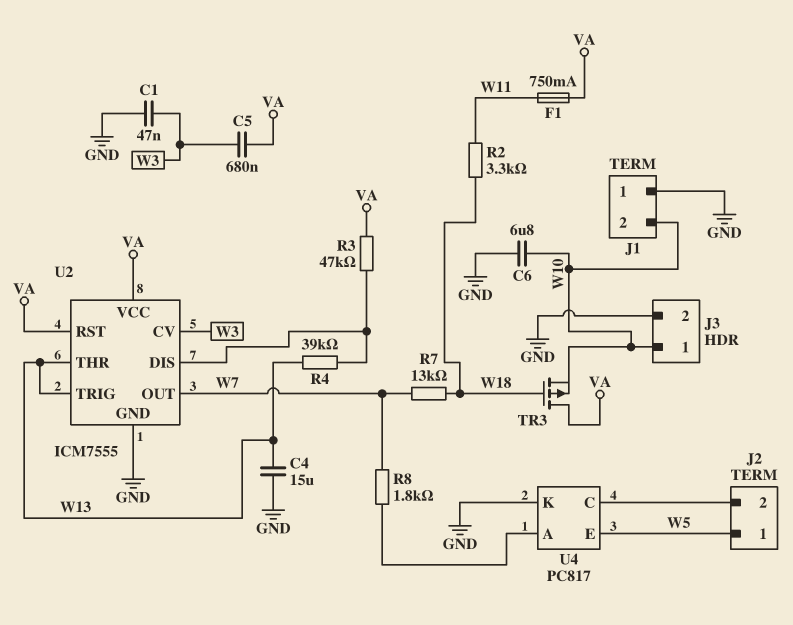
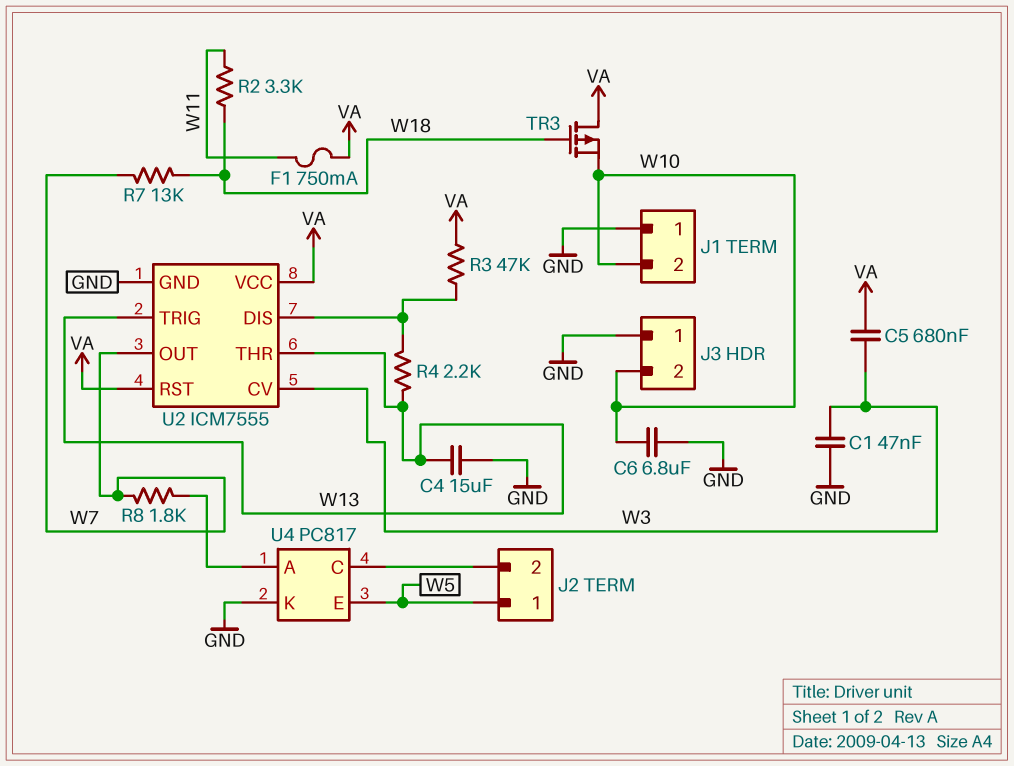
J3 pin 1: W10 -> GND
J3 pin 2: GND -> W10
R4: 39k (U2/DIS, W13) -> 2.2k (U2/DIS, W13)

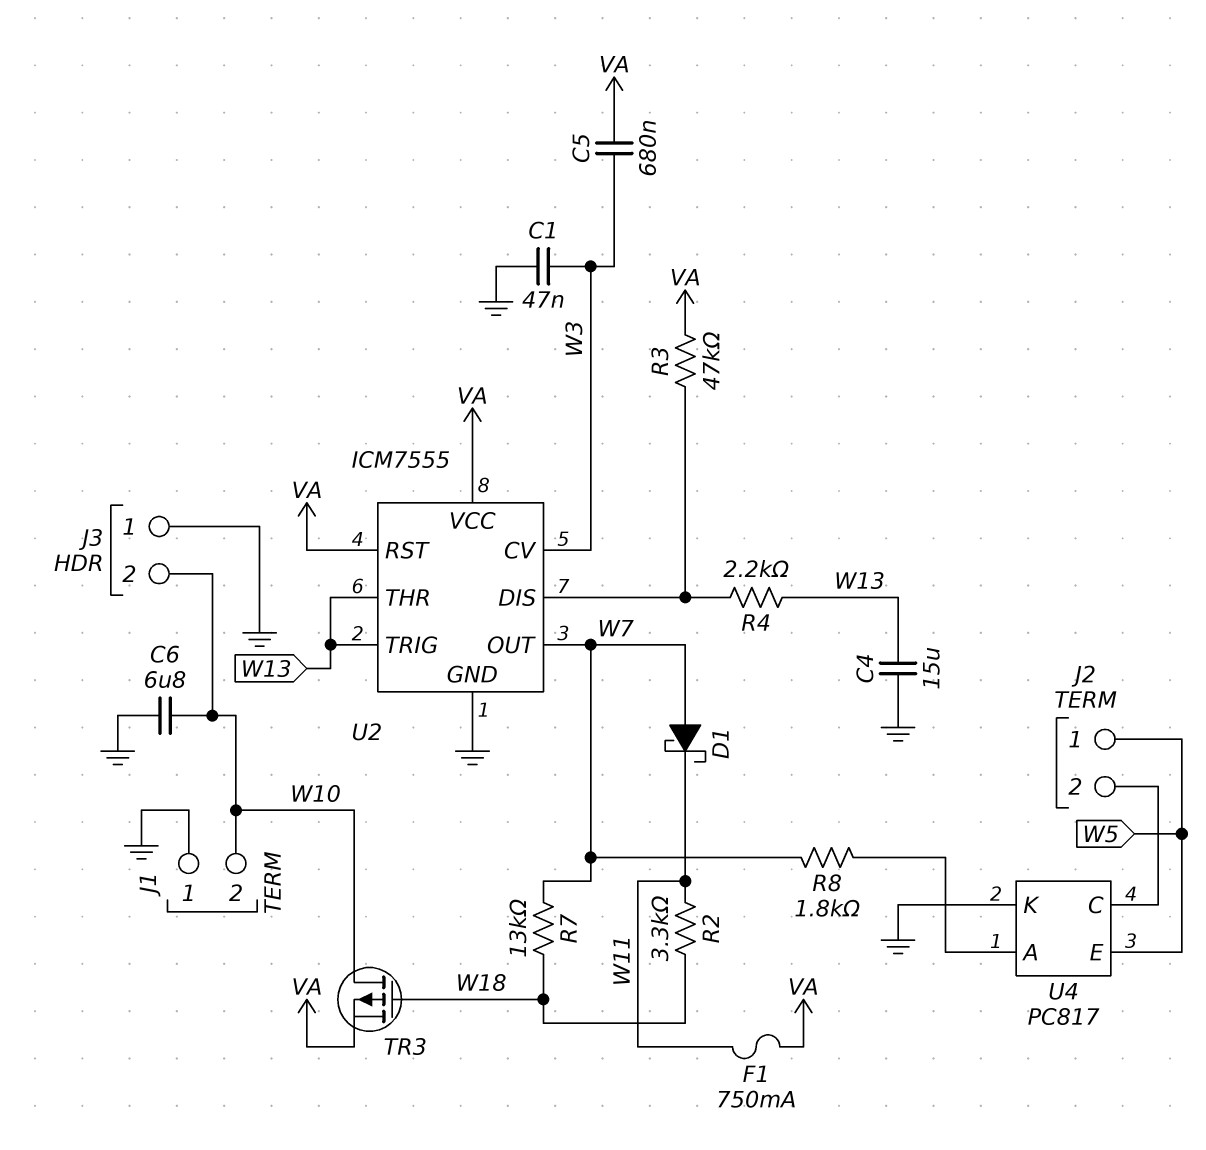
D1: none -> schottky (A W7, K W11)
TR3: PMOS (G W18, D VA, S W10) -> PMOS (G W18, D W10, S VA)

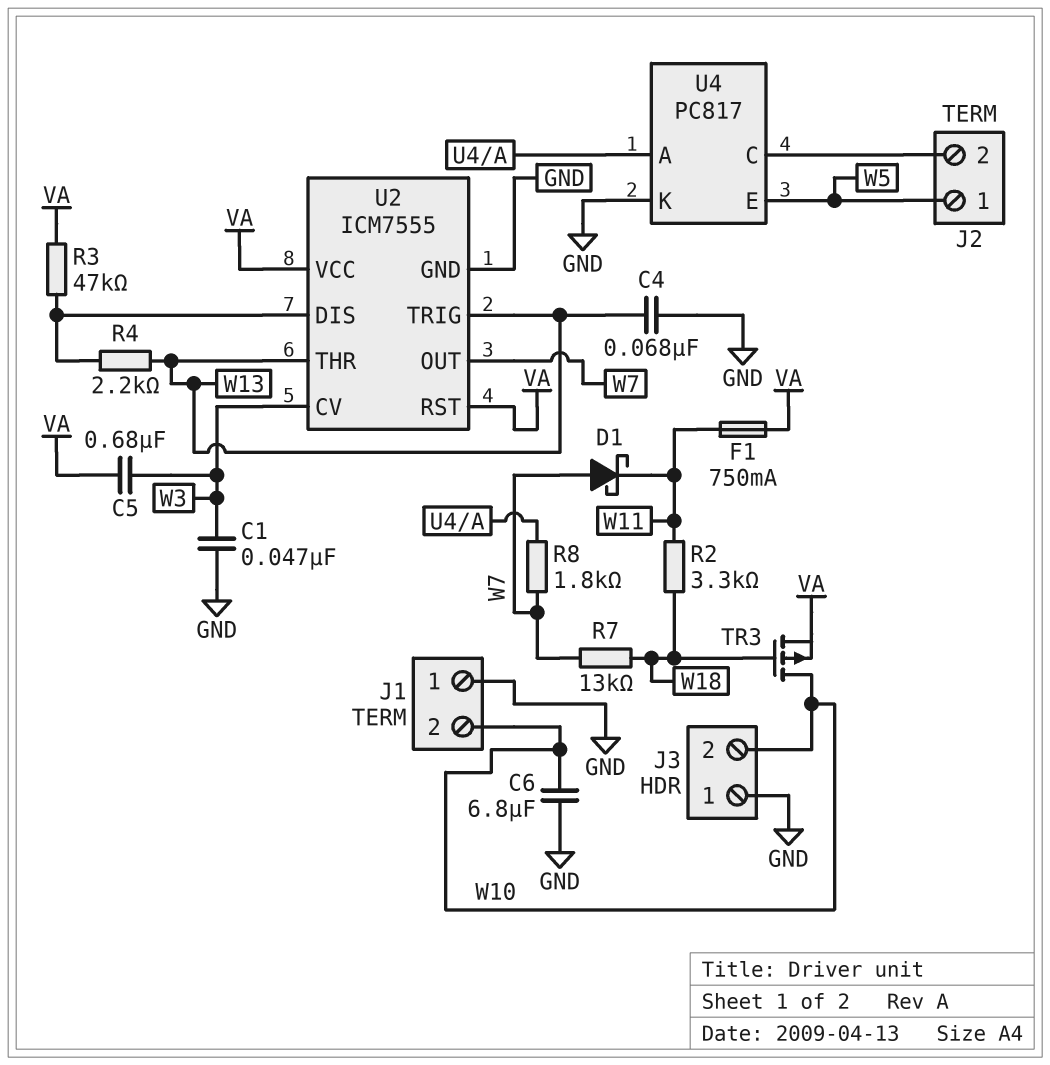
C4: 15uF (GND, W13) -> 68nF (GND, W13)

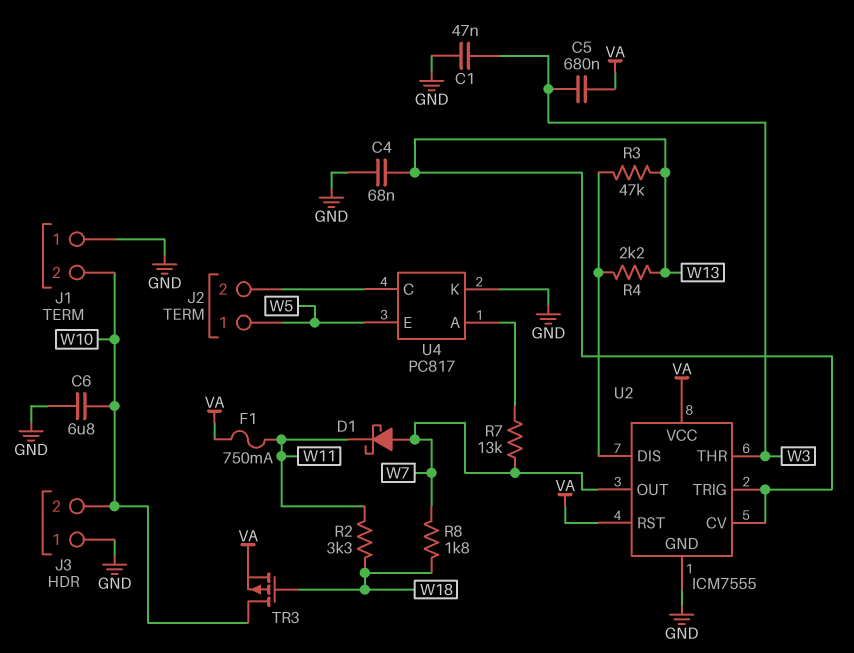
R3: 47k (U2/DIS, VA) -> 47k (U2/DIS, W13)
R7: 13k (W7, W18) -> 13k (U4/A, W7)
R8: 1.8k (U4/A, W7) -> 1.8k (W7, W18)
U2 pin CV: W3 -> W13
U2 pin THR: W13 -> W3

